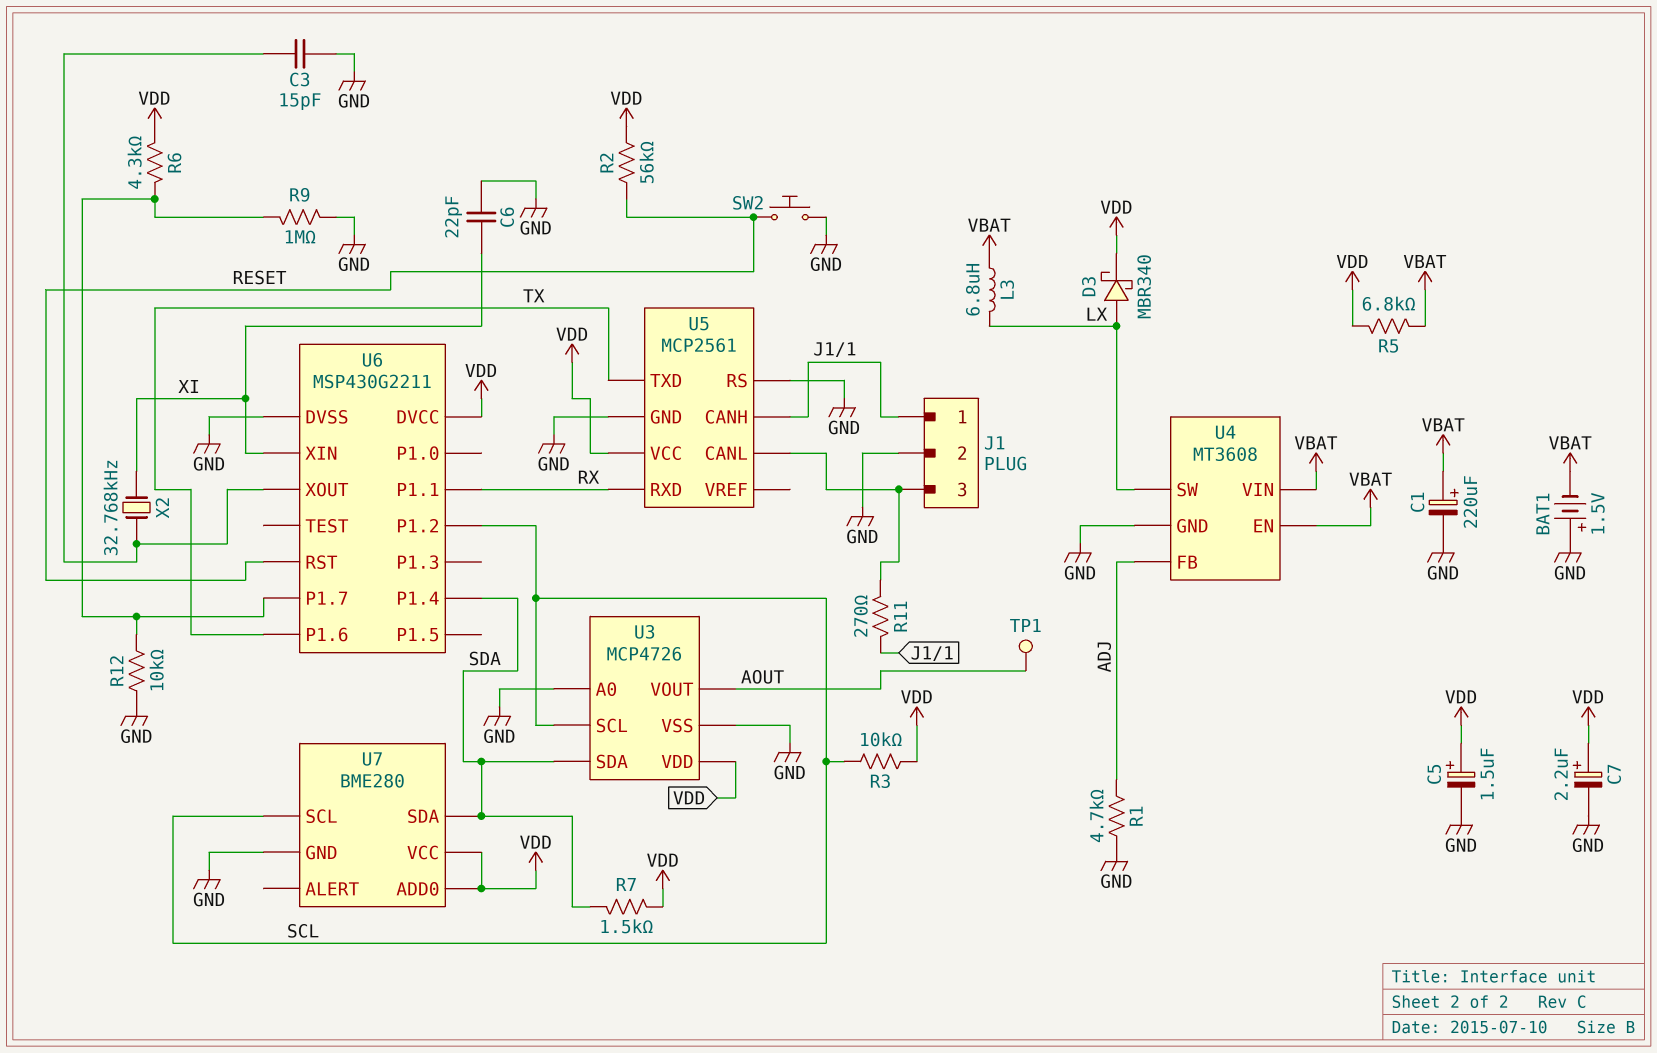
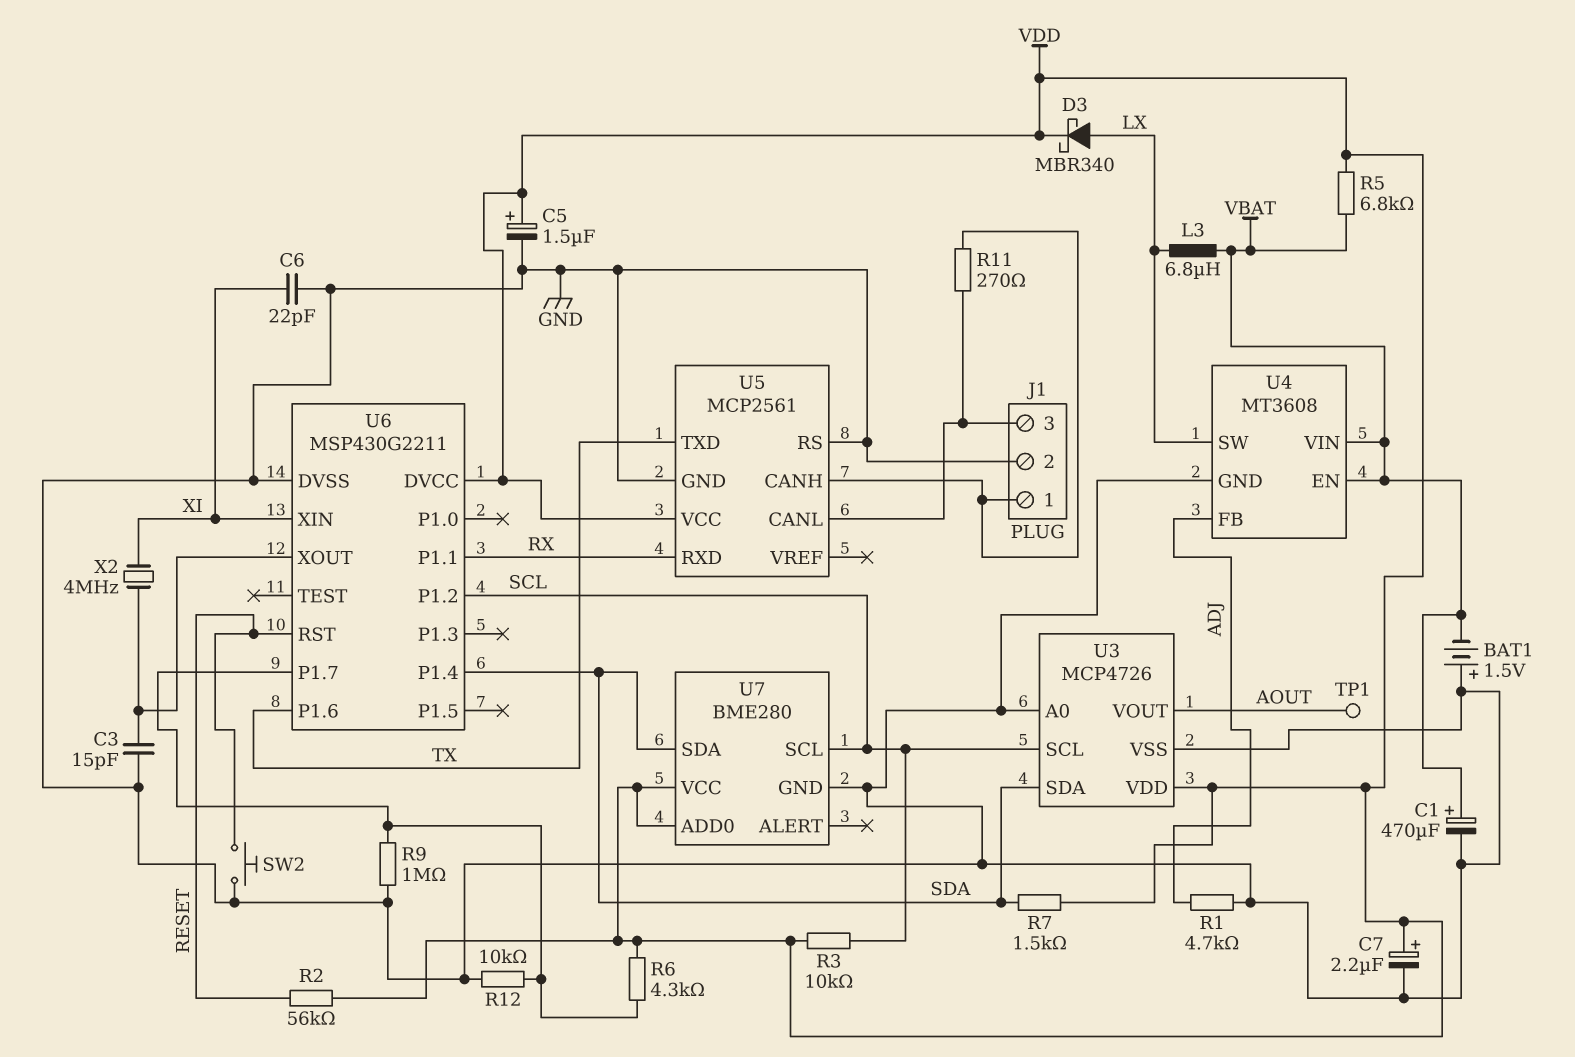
C1: 220uF (plus VBAT, minus GND) -> 470uF (plus VBAT, minus GND)
X2: 32.768kHz (U6/XOUT, XI) -> 4MHz (U6/XOUT, XI)

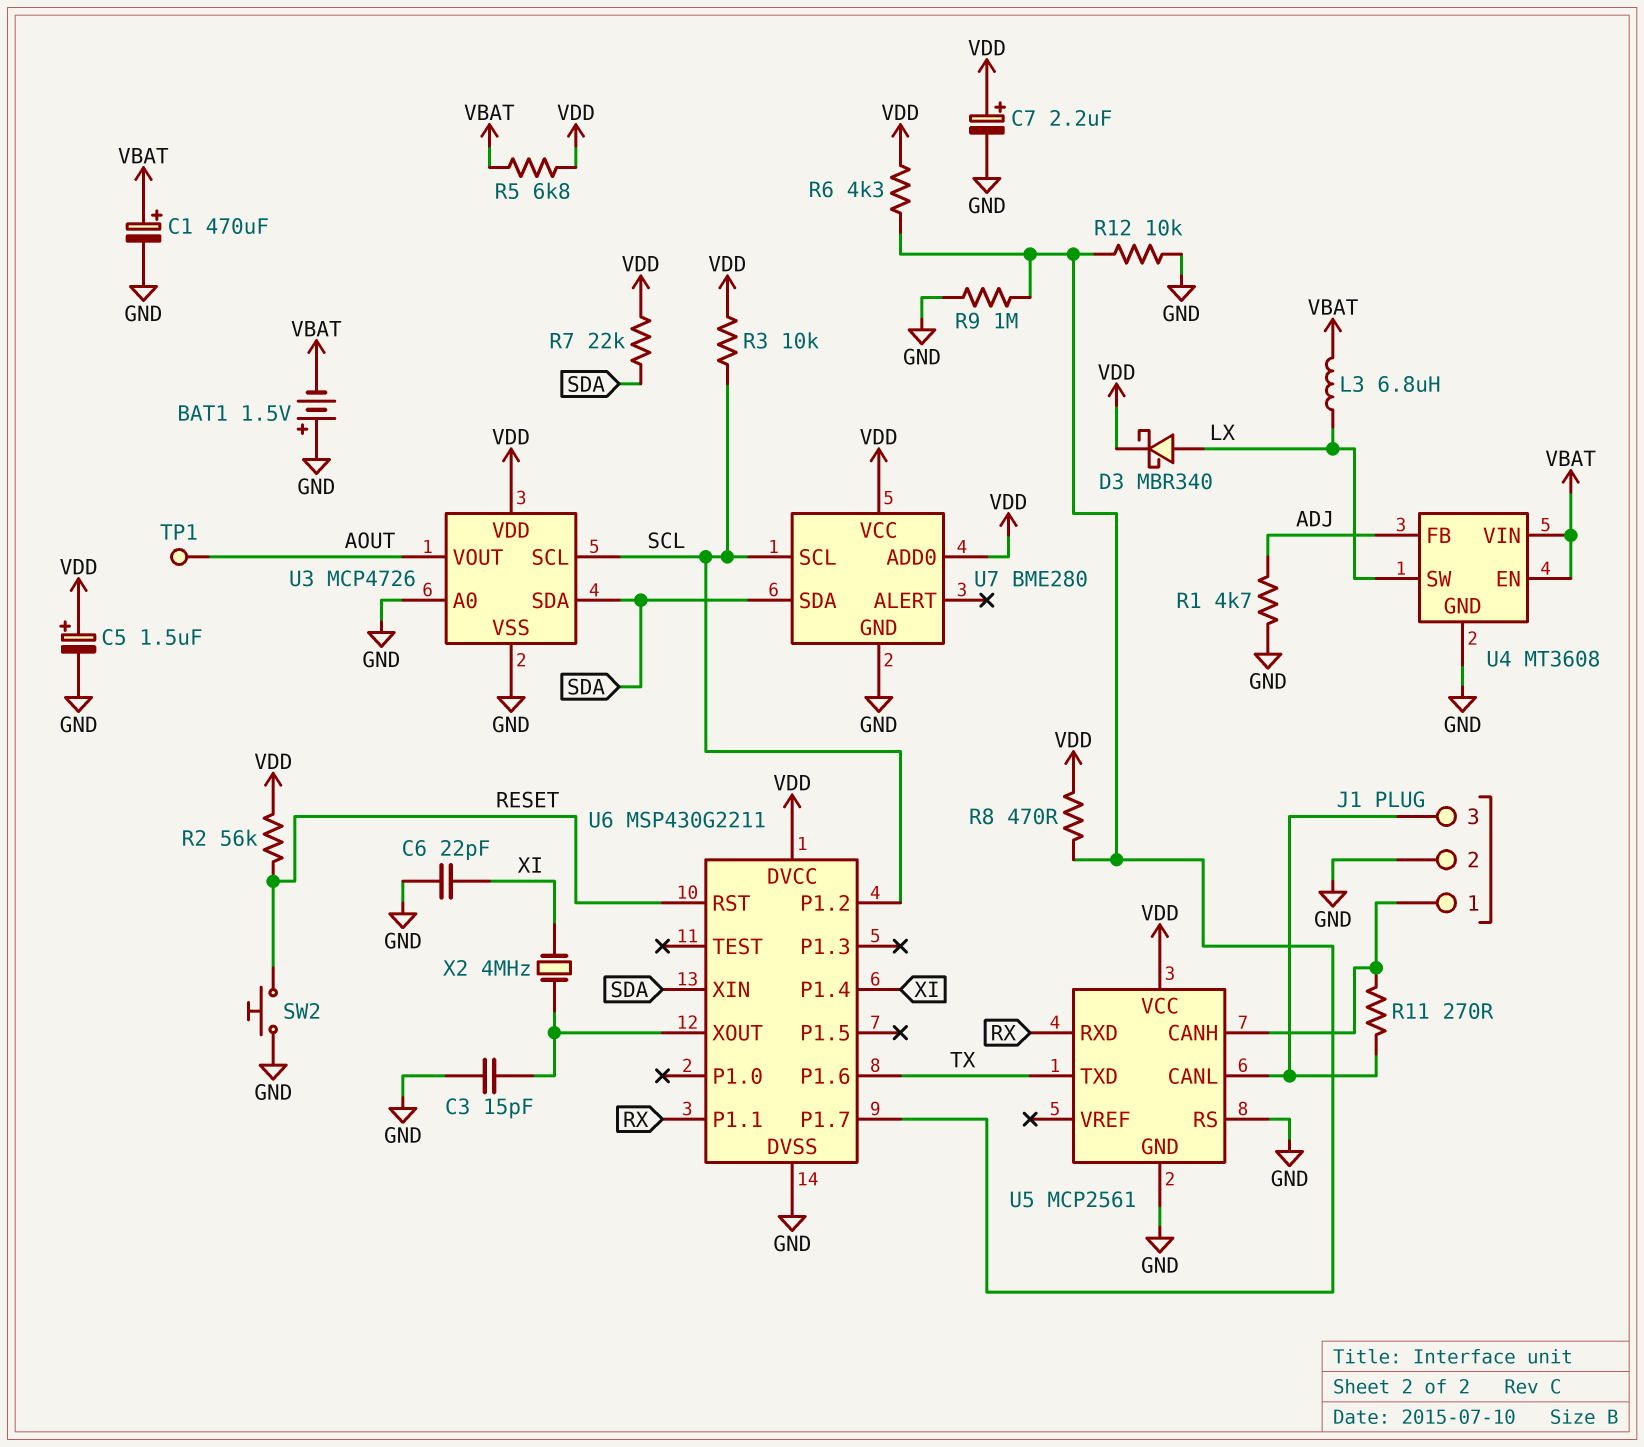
R7: 1.5k (SDA, VDD) -> 22k (SDA, VDD)
R8: none -> 470 (U6/P1.7, VDD)
U6 pin P1.4: SDA -> XI
U6 pin XIN: XI -> SDA

